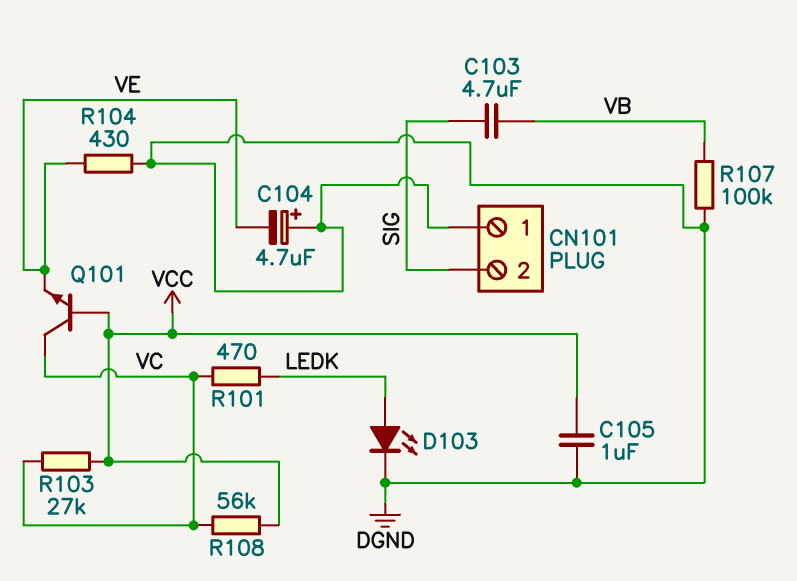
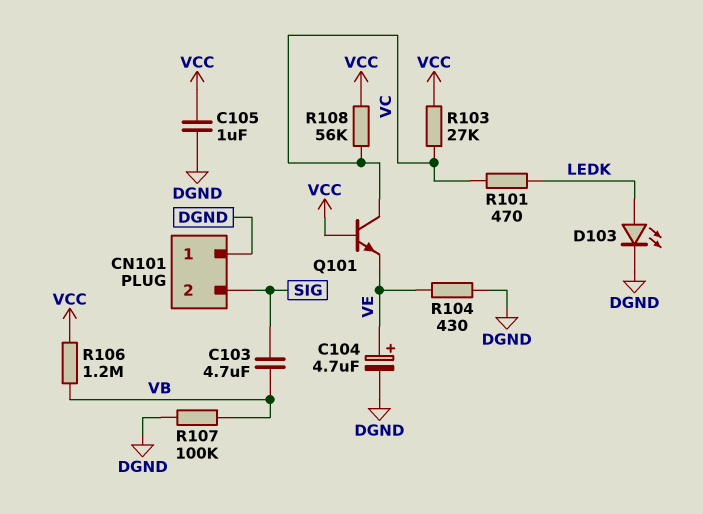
C104: 4.7uF (plus DGND, minus VE) -> 4.7uF (plus VE, minus DGND)
R106: none -> 1.2M (VB, VCC)

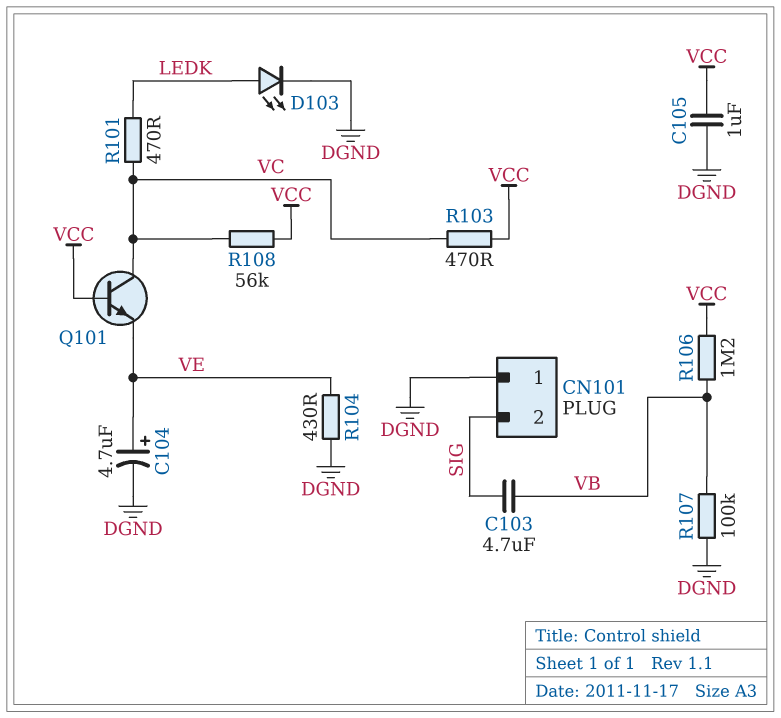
R103: 27k (VC, VCC) -> 470 (VC, VCC)

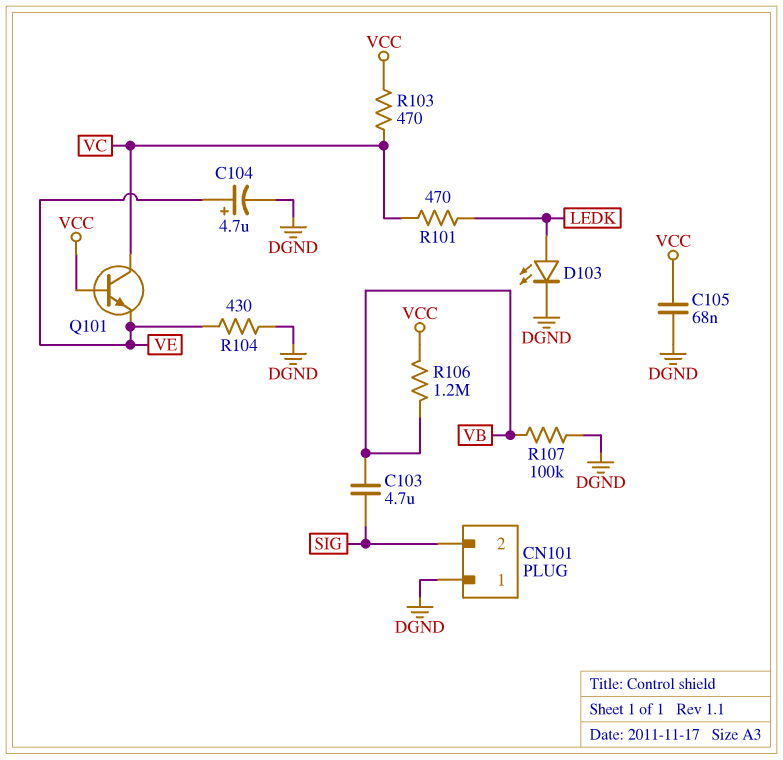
C105: 1uF (DGND, VCC) -> 68nF (DGND, VCC)
R108: 56k (VC, VCC) -> none

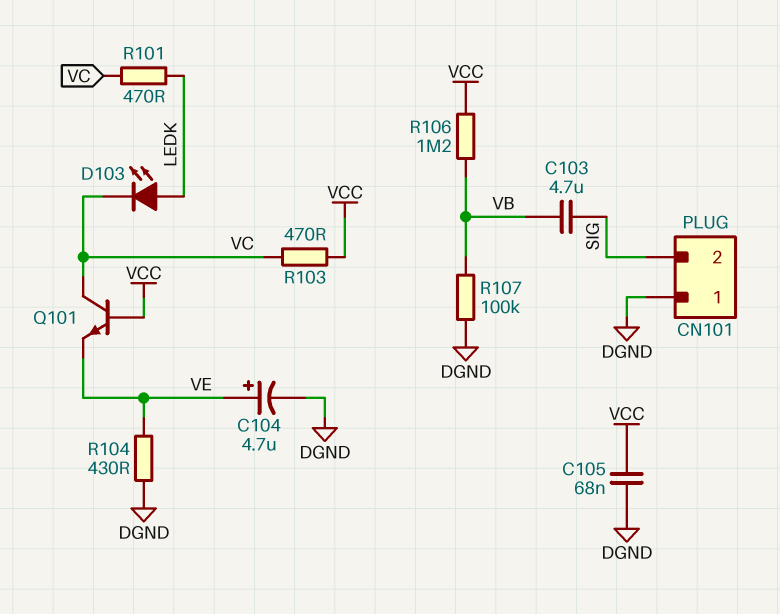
D103: LED (A LEDK, K DGND) -> LED (A LEDK, K VC)

